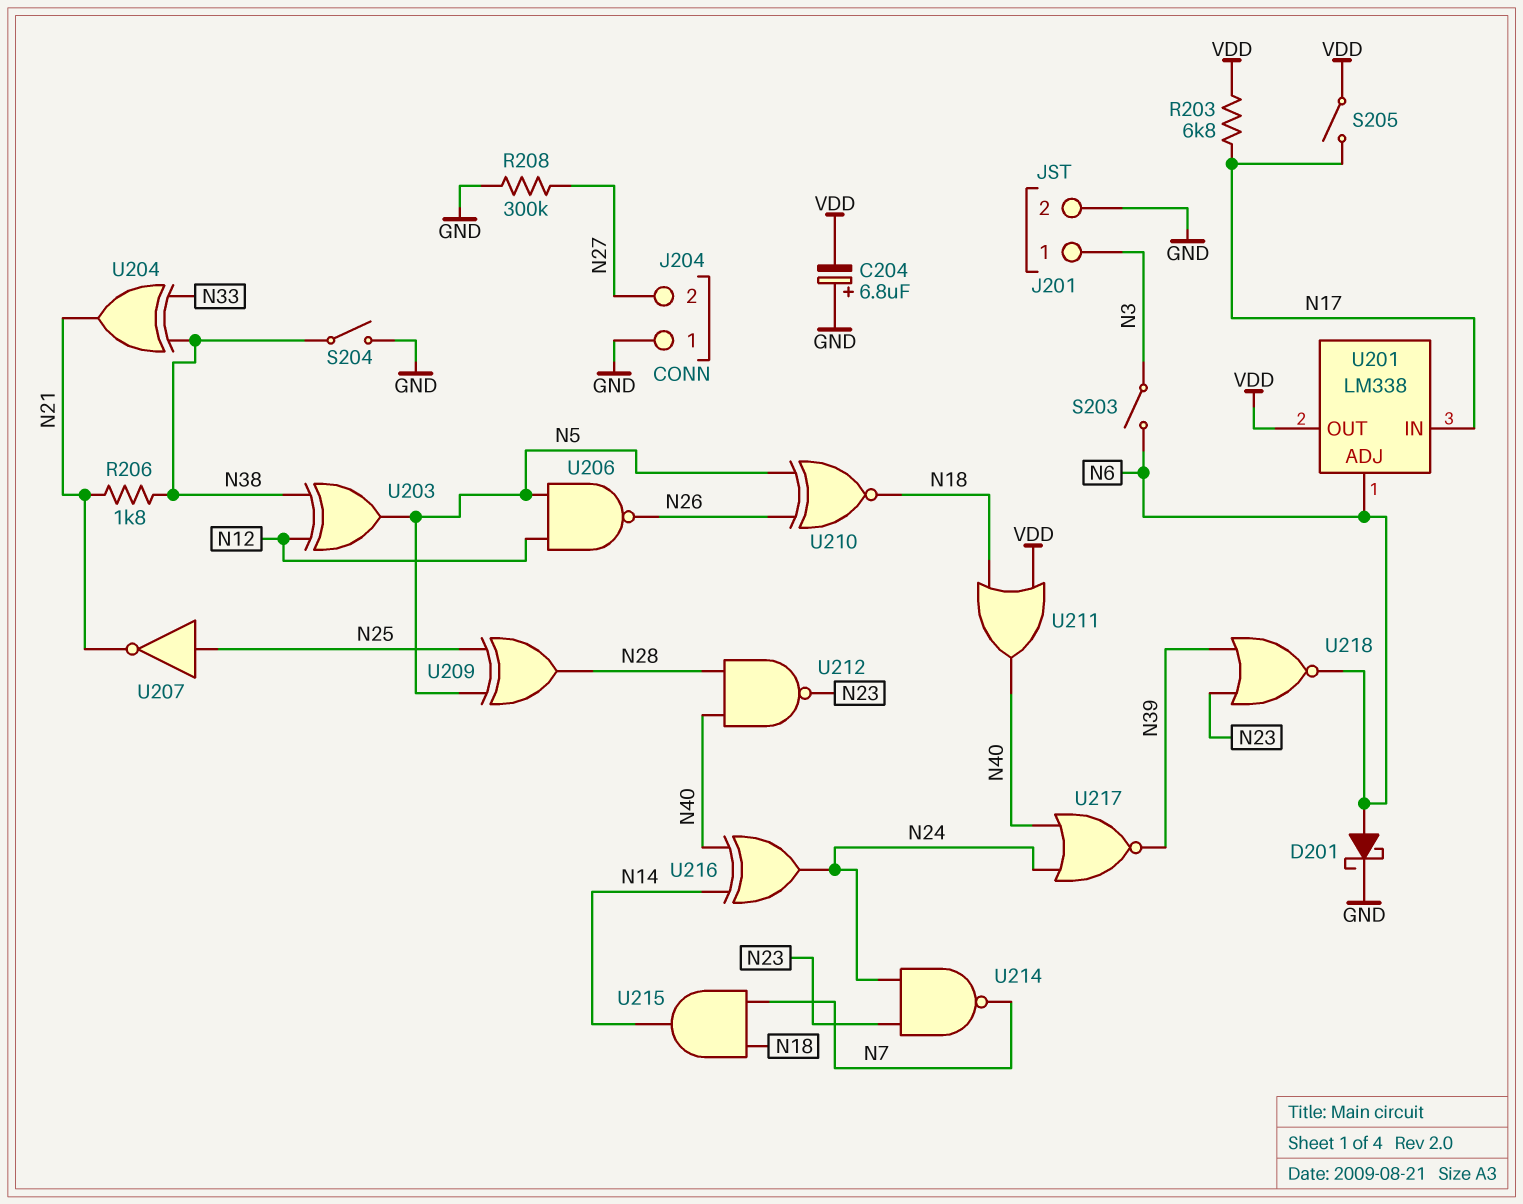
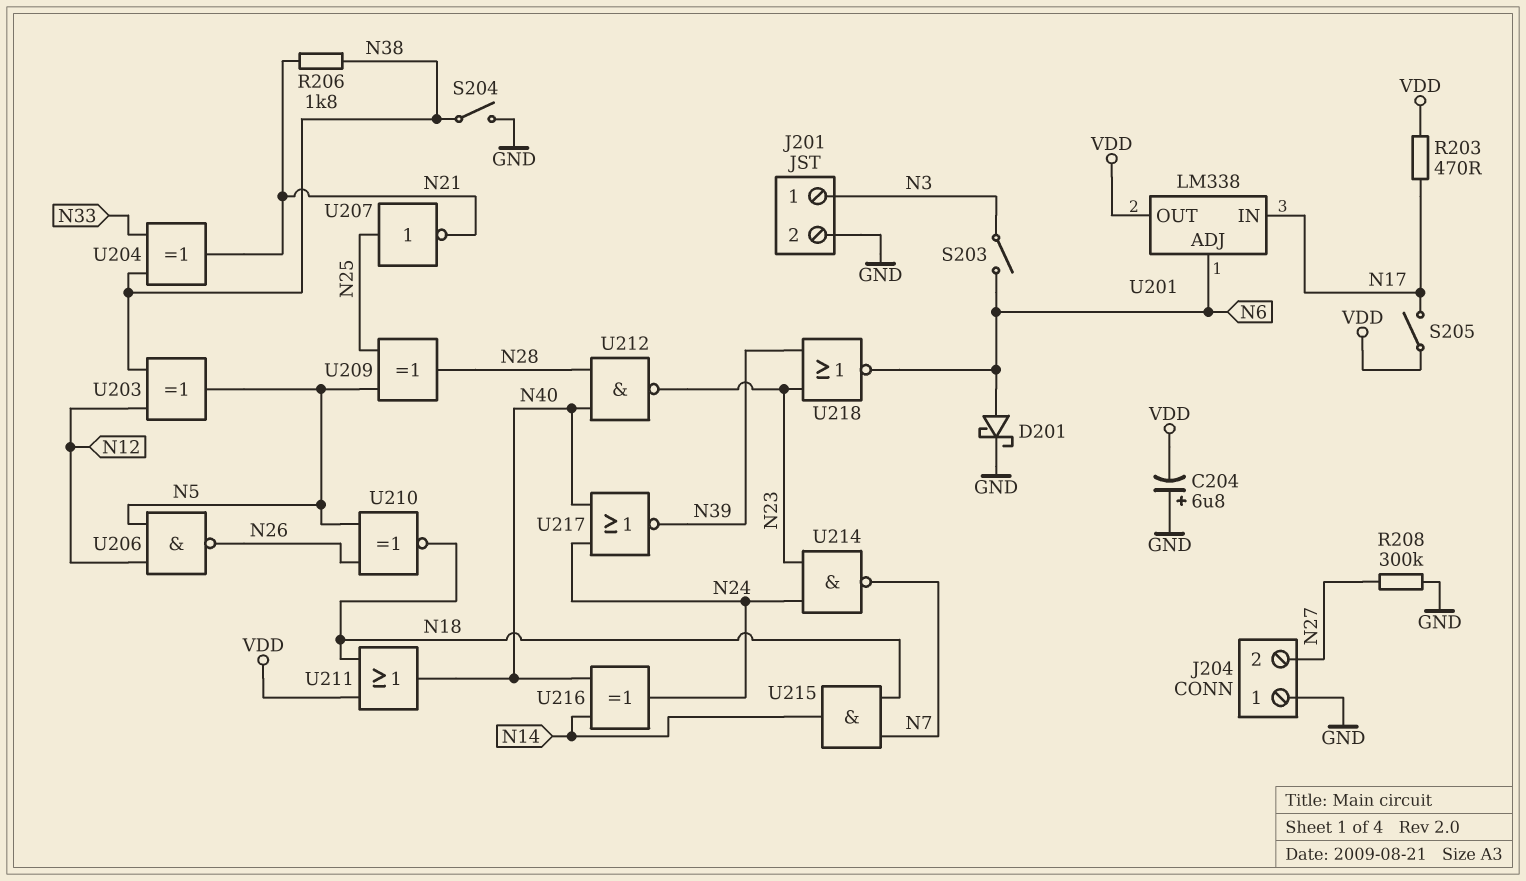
R203: 6.8k (N17, VDD) -> 470 (N17, VDD)

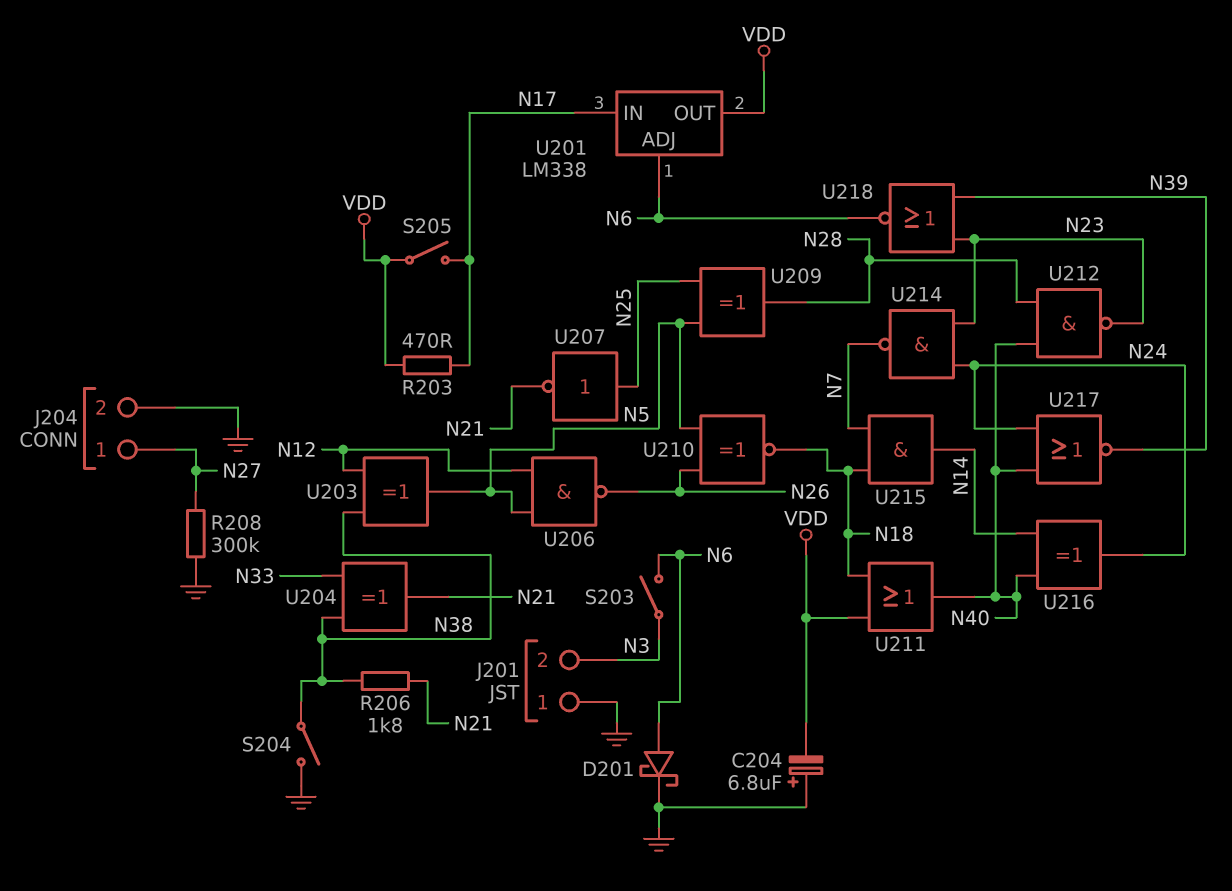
J201 pin 1: N3 -> GND
J201 pin 2: GND -> N3
J204 pin 1: GND -> N27
J204 pin 2: N27 -> GND

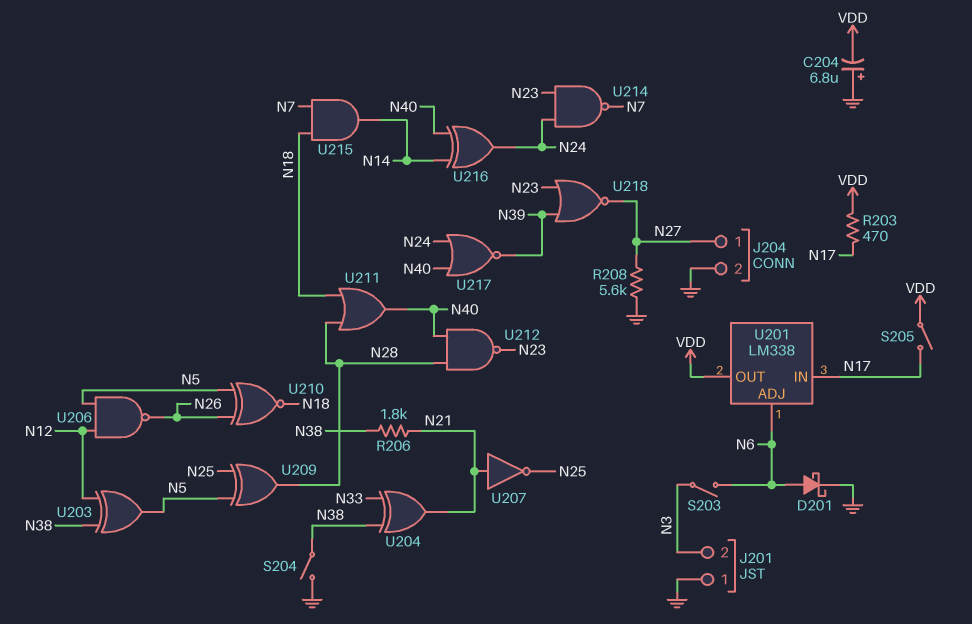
R208: 300k (GND, N27) -> 5.6k (GND, N27)
U207: NOT (in N25, out N21) -> NOT (in N21, out N25)
U211: OR (in N18, in VDD, out N40) -> OR (in N18, in N28, out N40)
U218: NOR (in N23, in N39, out N6) -> NOR (in N23, in N39, out N27)

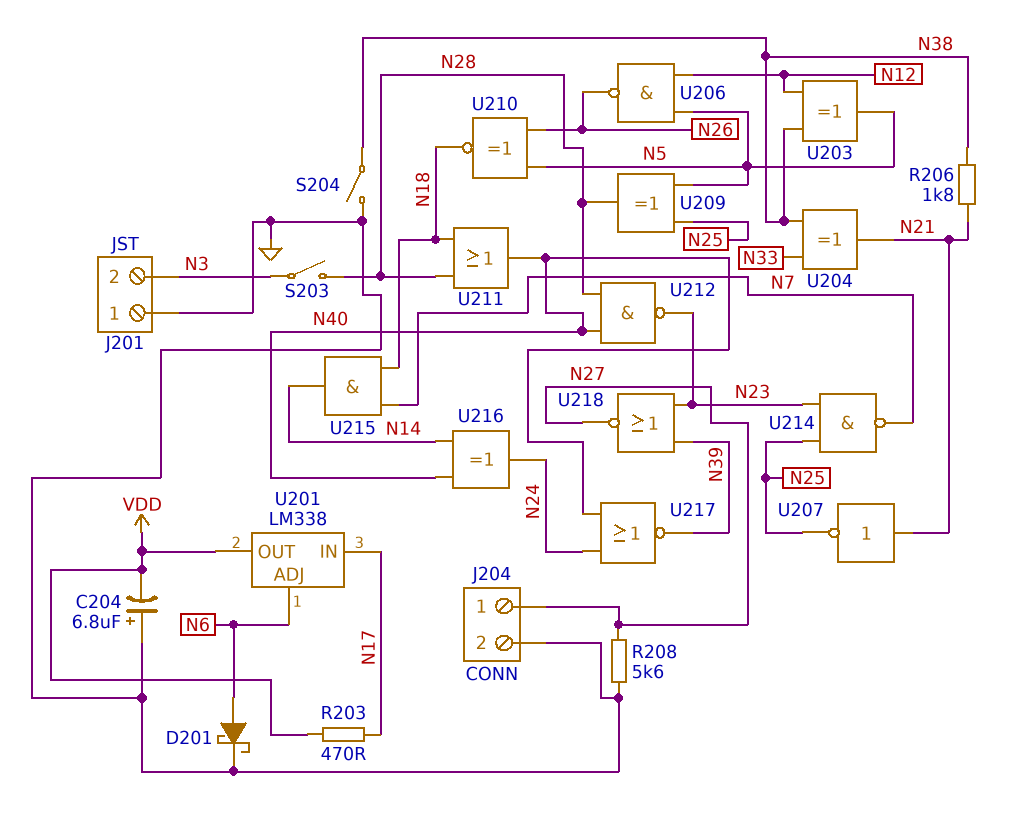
S203: switch (N3, N6) -> switch (N3, N28)
S205: switch (N17, VDD) -> none
U214: NAND (in N23, in N24, out N7) -> NAND (in N23, in N25, out N7)

